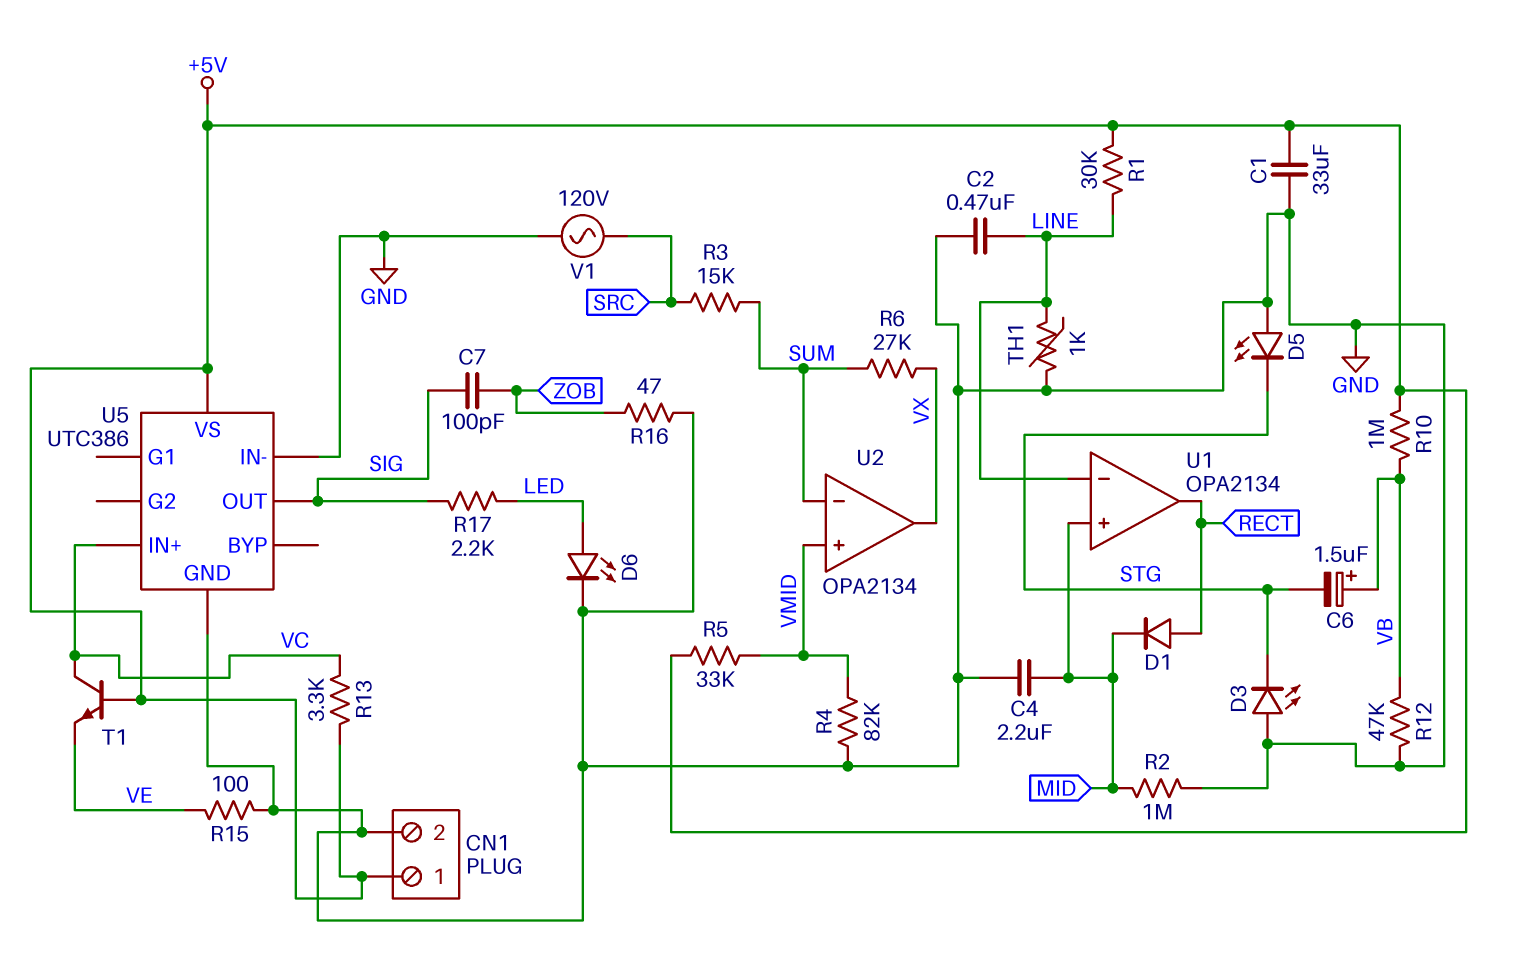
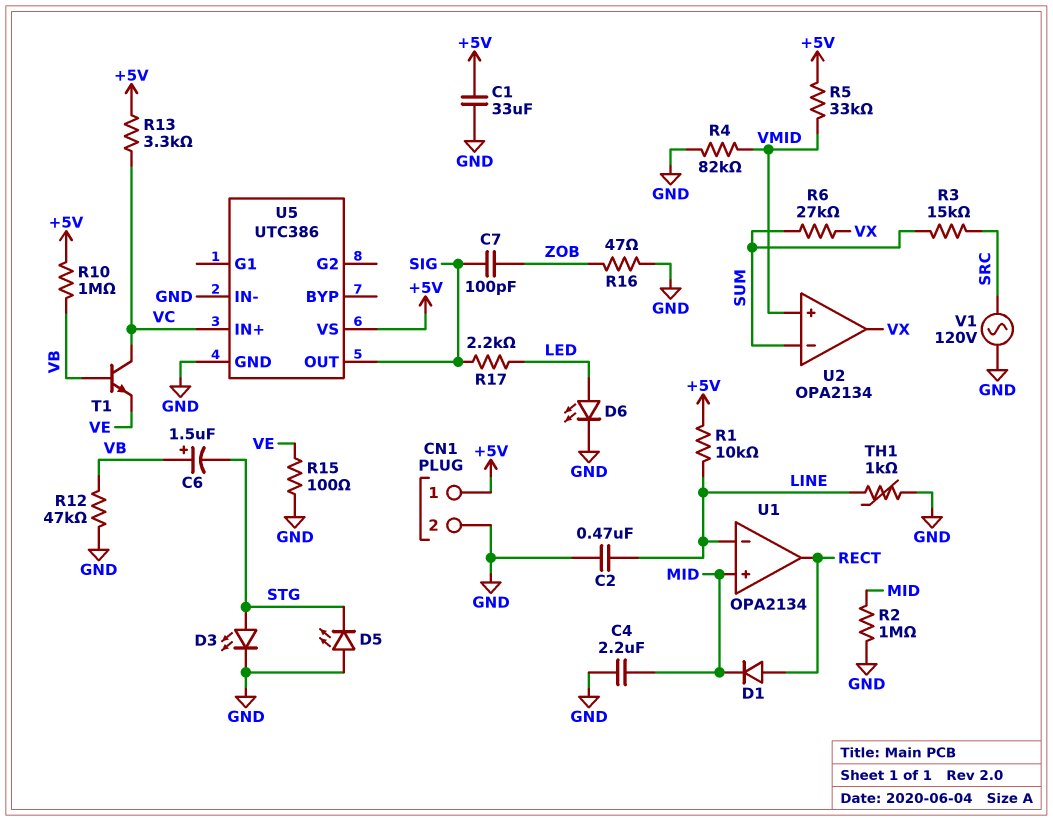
D3: LED (A GND, K STG) -> LED (A STG, K GND)
R1: 30k (+5V, LINE) -> 10k (+5V, LINE)
T1: NPN (B +5V, C VC, E VE) -> NPN (B VB, C VC, E VE)

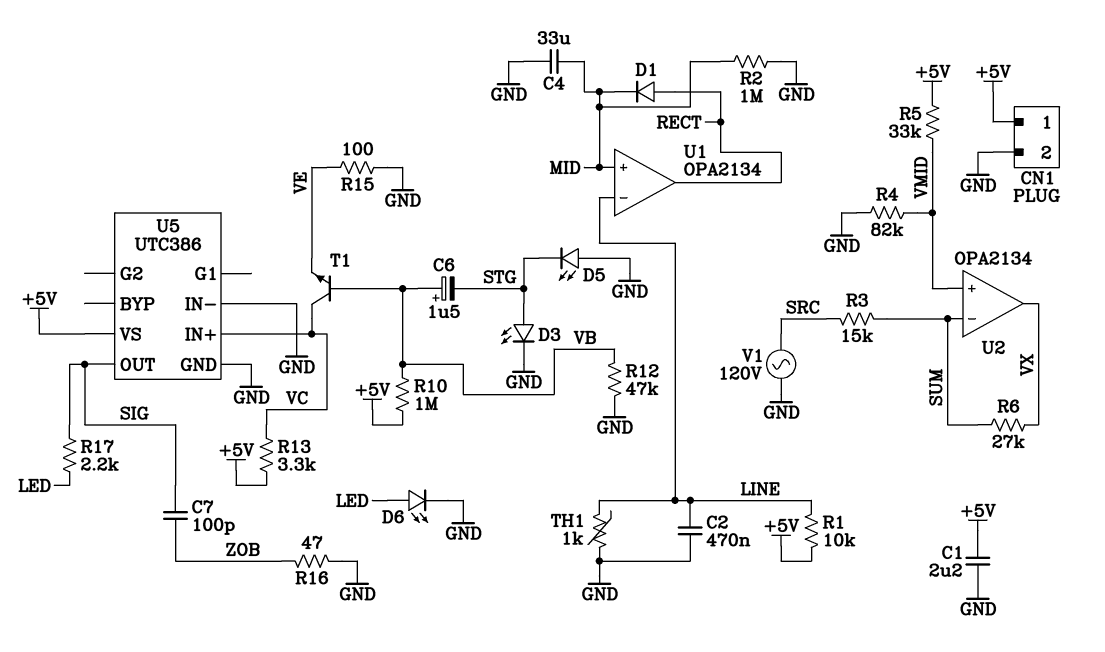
C1: 33uF (+5V, GND) -> 2.2uF (+5V, GND)
C4: 2.2uF (GND, MID) -> 33uF (GND, MID)

